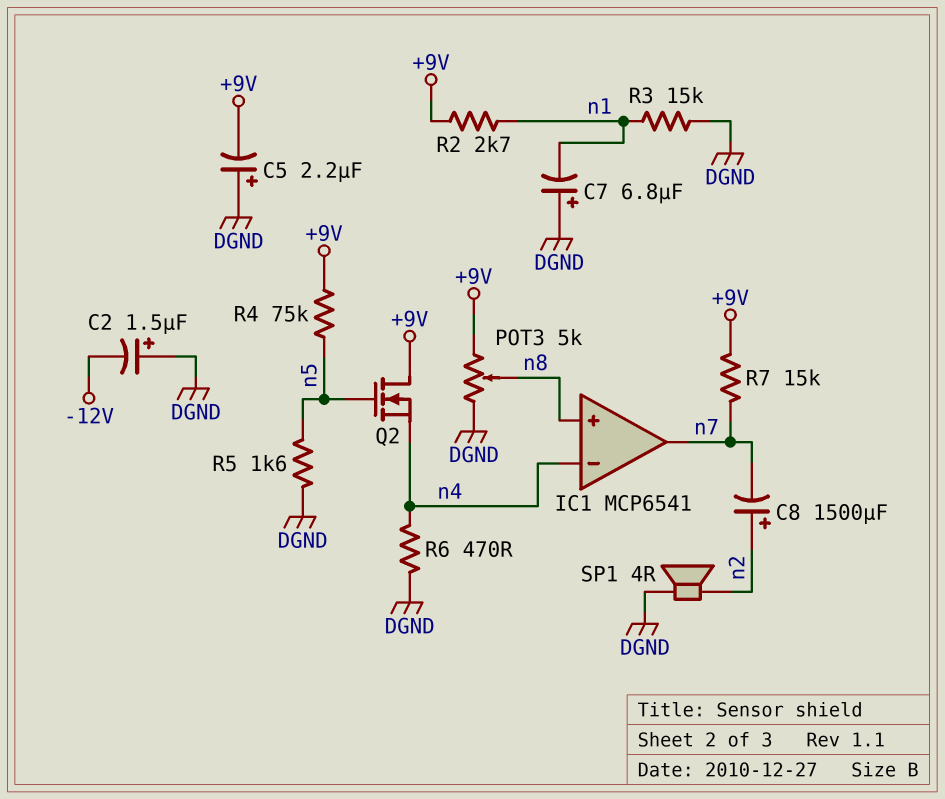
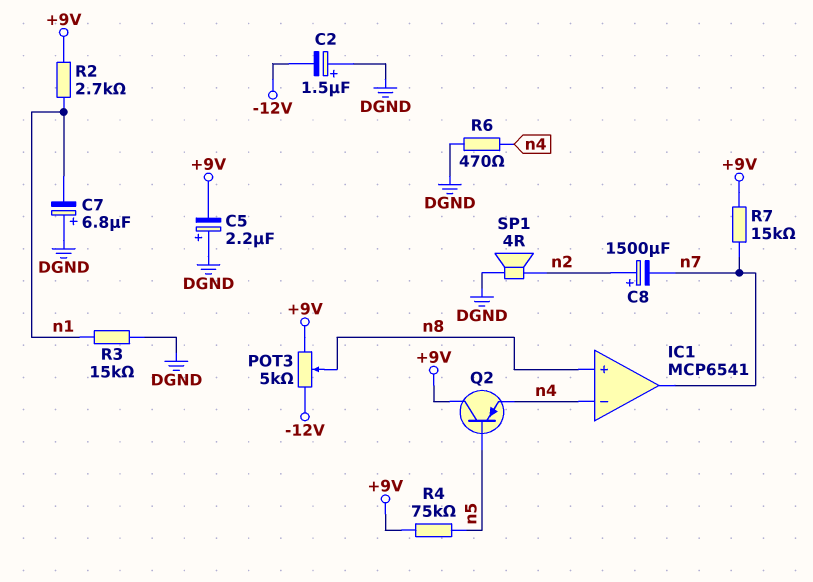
POT3: 5k (+9V, DGND, wiper n8) -> 5k (+9V, -12V, wiper n8)
Q2: NMOS (G n5, D +9V, S n4) -> PNP (B n5, C +9V, E n4)
R5: 1.6k (DGND, n5) -> none

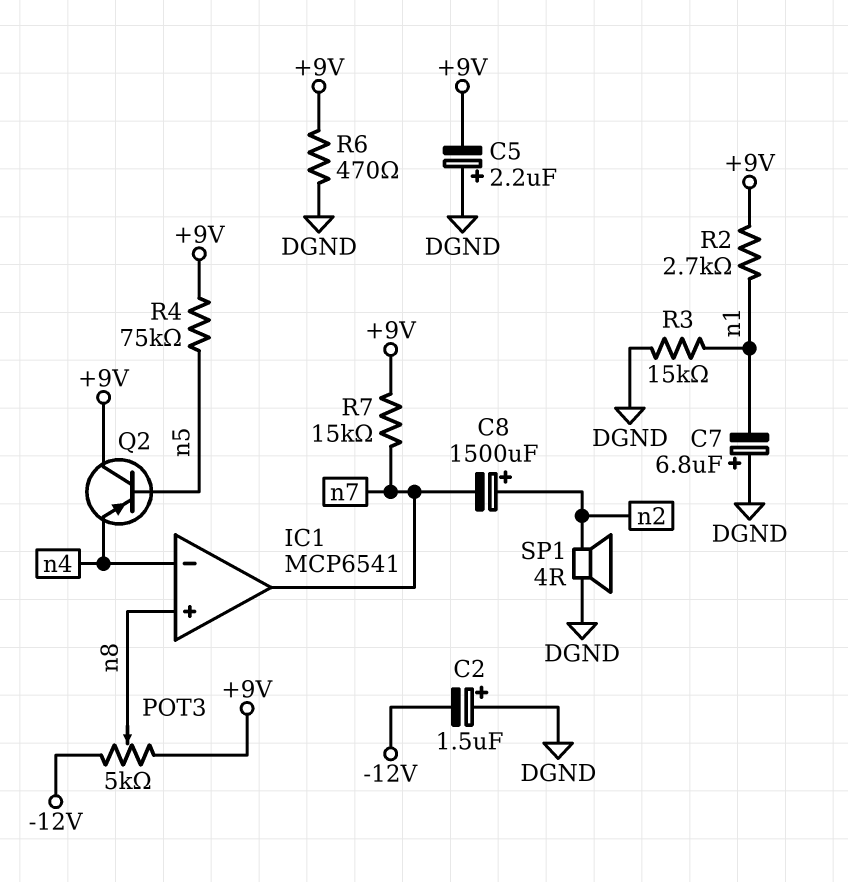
R6: 470 (DGND, n4) -> 470 (+9V, DGND)

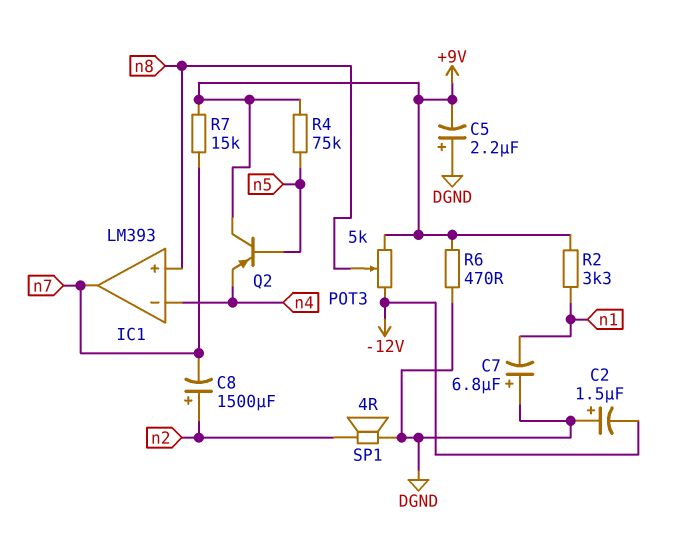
IC1: MCP6541 -> LM393
R2: 2.7k (+9V, n1) -> 3.3k (+9V, n1)
R3: 15k (DGND, n1) -> none

